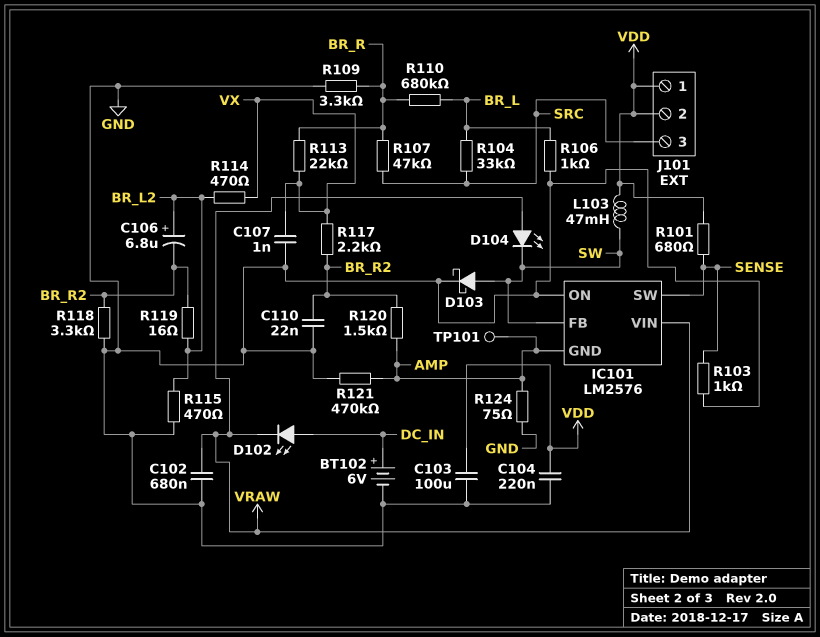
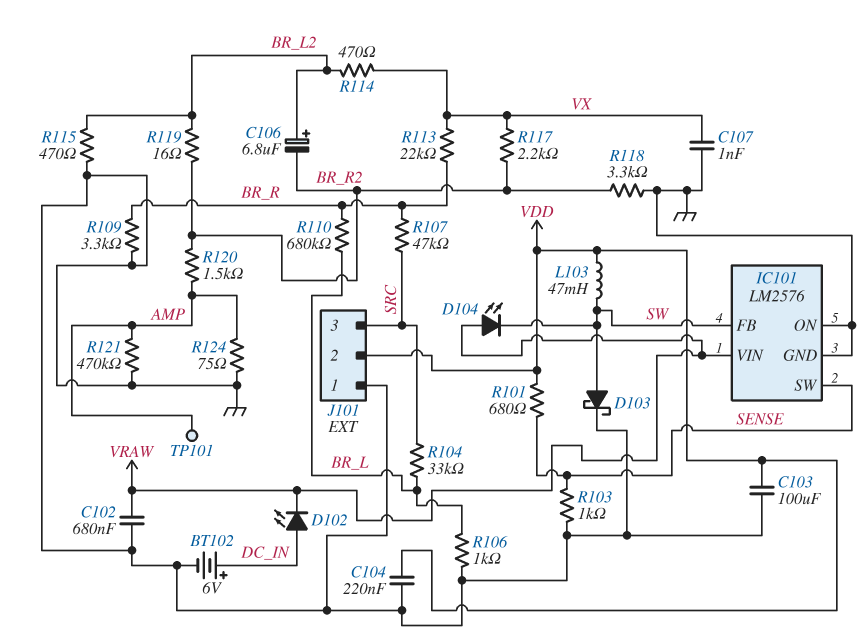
C110: 22nF (BR_R2, GND) -> none
IC101 pin GND: AMP -> GND
J101 pin 1: VDD -> GND

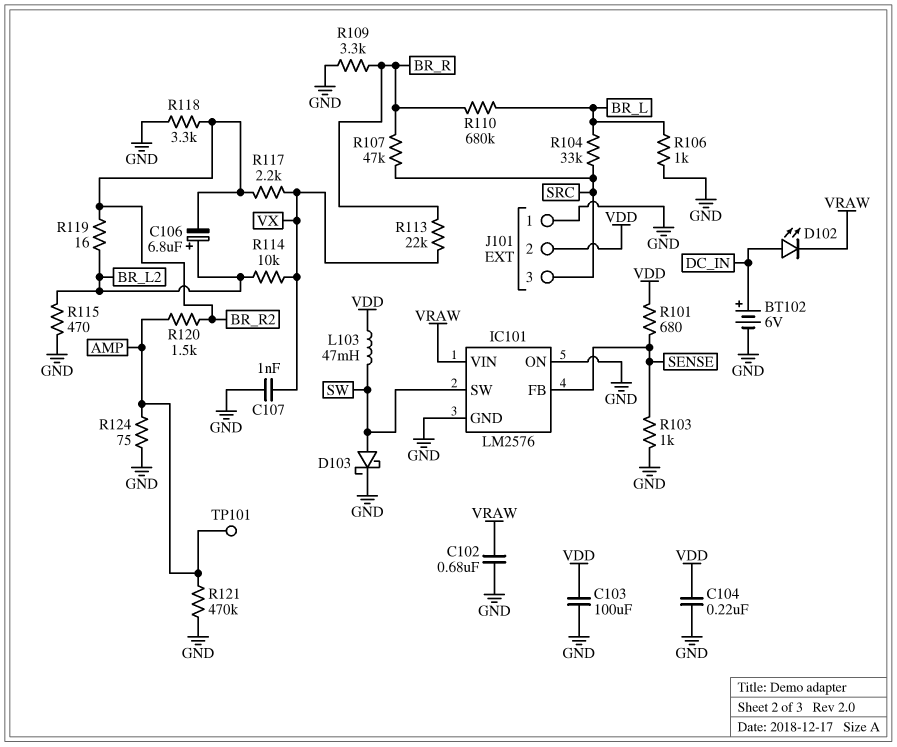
D104: LED (A VRAW, K SW) -> none
IC101 pin FB: SW -> SENSE
IC101 pin SW: SENSE -> SW
R114: 470 (BR_L2, VX) -> 10k (BR_L2, VX)

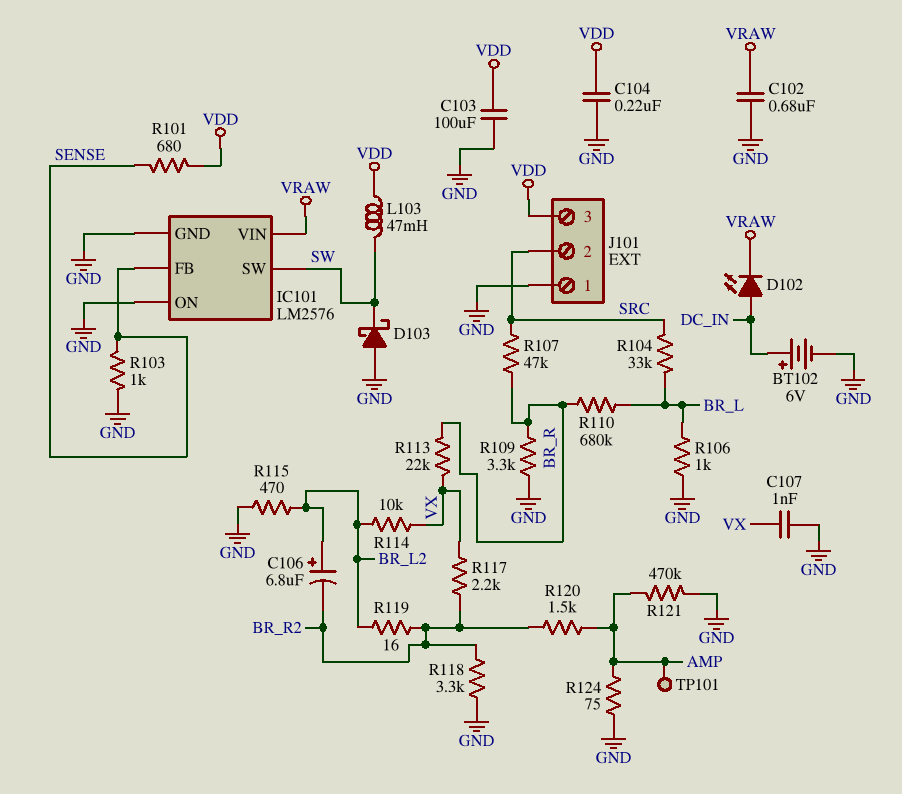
D103: schottky (A SW, K GND) -> schottky (A GND, K SW)
J101 pin 2: VDD -> SRC
J101 pin 3: SRC -> VDD

